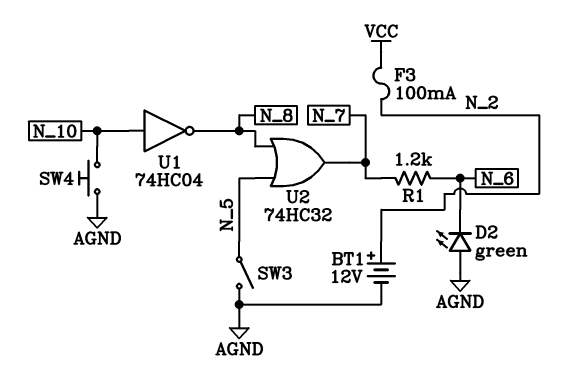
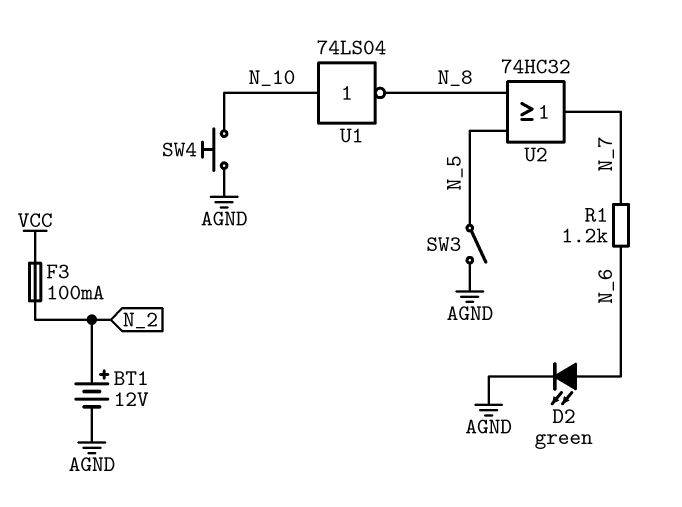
D2: LED green (A AGND, K N_6) -> LED green (A N_6, K AGND)
U1: NOT 74HC04 (in N_10, out N_8) -> NOT 74LS04 (in N_10, out N_8)

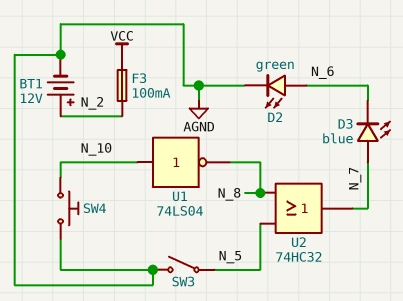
D3: none -> LED blue (A N_7, K N_6)
R1: 1.2k (N_6, N_7) -> none

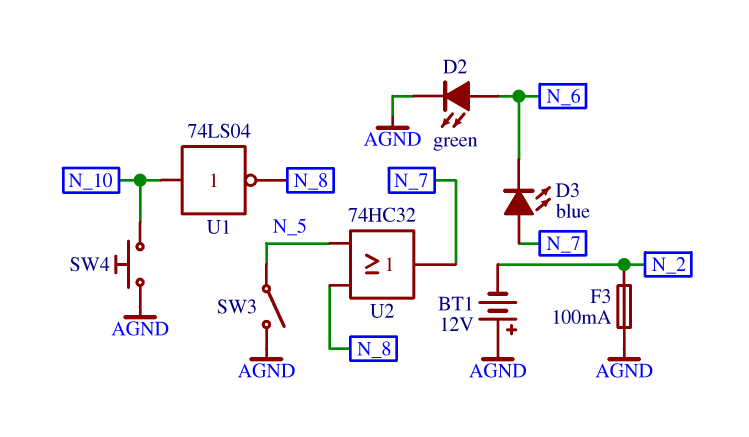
BT1: 12V (plus N_2, minus AGND) -> 12V (plus AGND, minus N_2)
F3: 100mA (N_2, VCC) -> 100mA (AGND, N_2)

